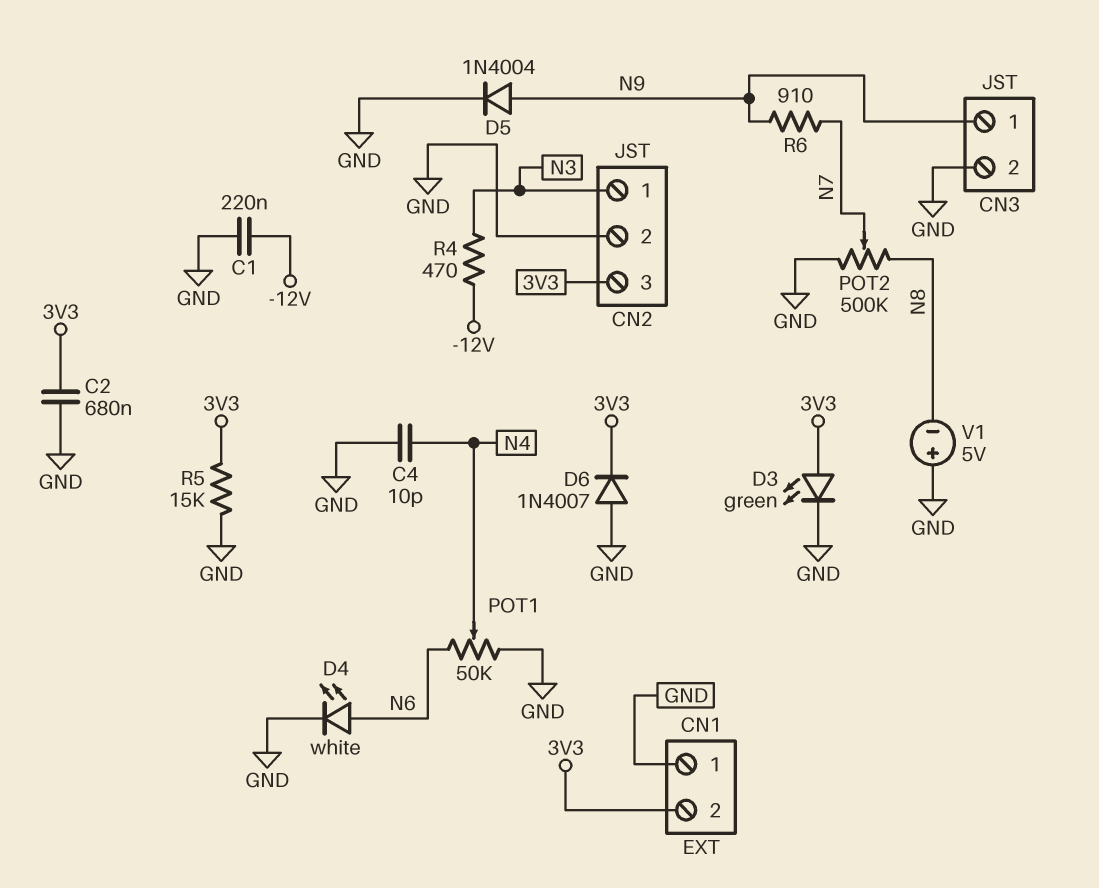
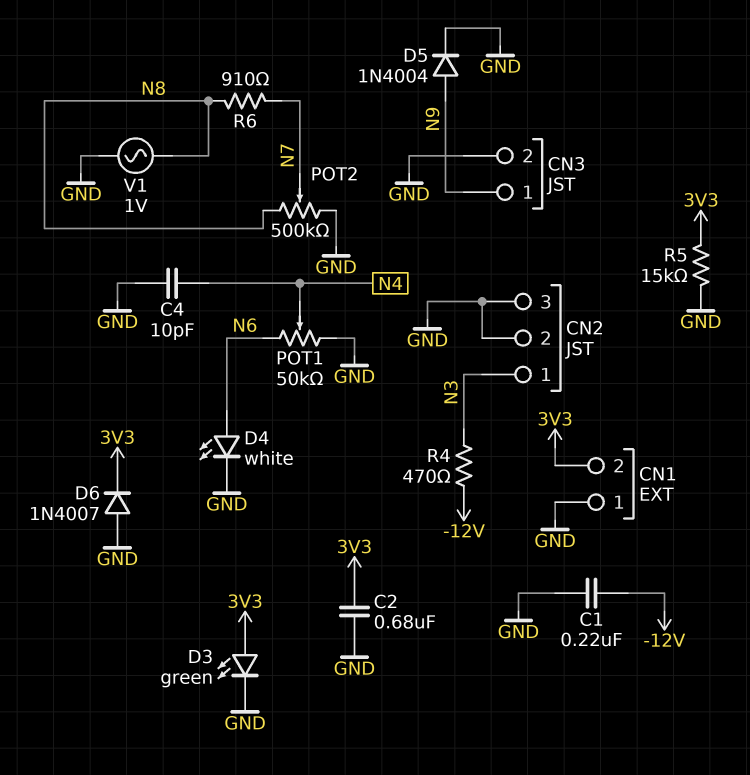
CN2 pin 3: 3V3 -> GND
R6: 910 (N7, N9) -> 910 (N7, N8)
V1: 5V (plus GND, minus N8) -> AC 1V (GND, N8)

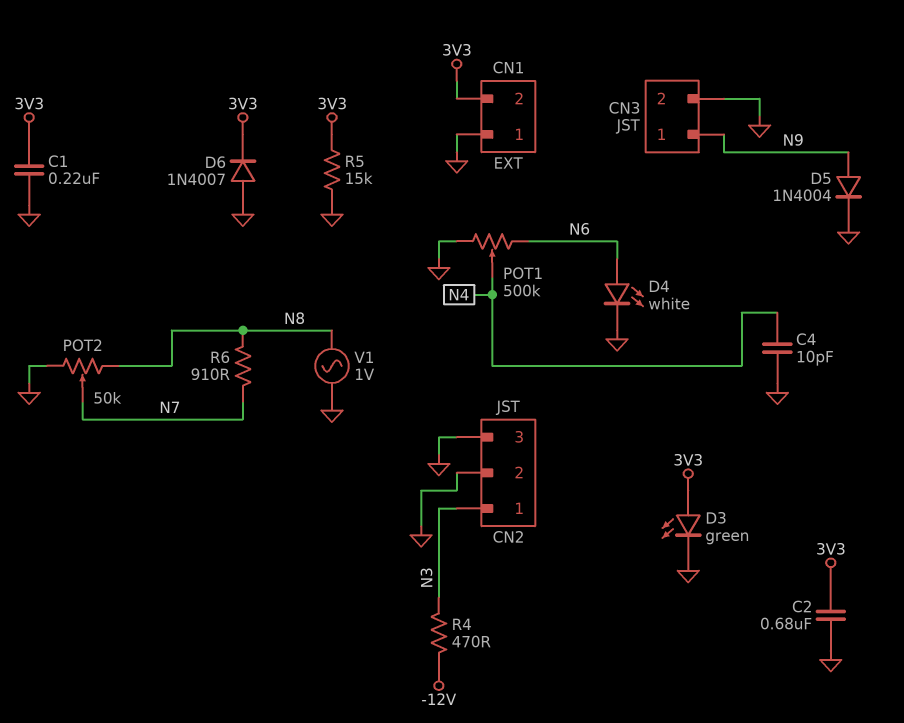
C1: 220nF (-12V, GND) -> 220nF (3V3, GND)
POT1: 50k (GND, N6, wiper N4) -> 500k (GND, N6, wiper N4)
POT2: 500k (GND, N8, wiper N7) -> 50k (GND, N8, wiper N7)

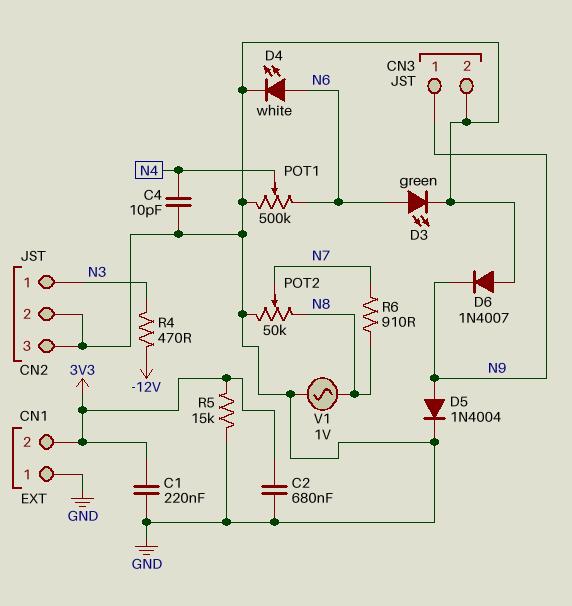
D3: LED green (A 3V3, K GND) -> LED green (A N6, K GND)
D6: diode 1N4007 (A GND, K 3V3) -> diode 1N4007 (A GND, K N9)

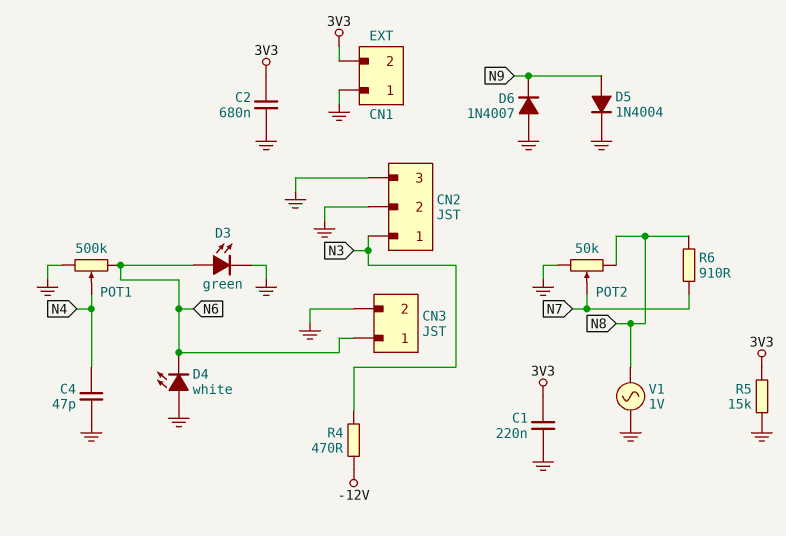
C4: 10pF (GND, N4) -> 47pF (GND, N4)
CN3 pin 1: N9 -> N6
D4: LED white (A N6, K GND) -> LED white (A GND, K N6)

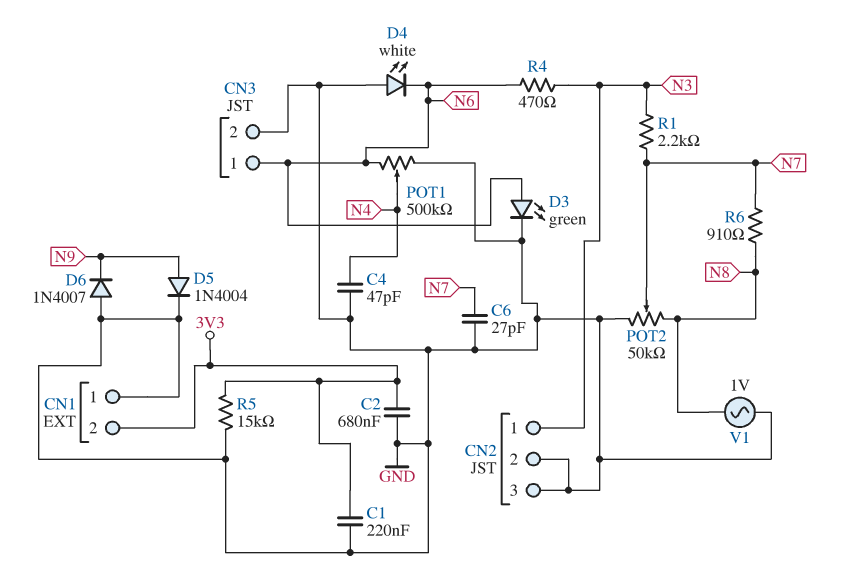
C6: none -> 27pF (GND, N7)
R1: none -> 2.2k (N3, N7)
R4: 470 (-12V, N3) -> 470 (N3, N6)

